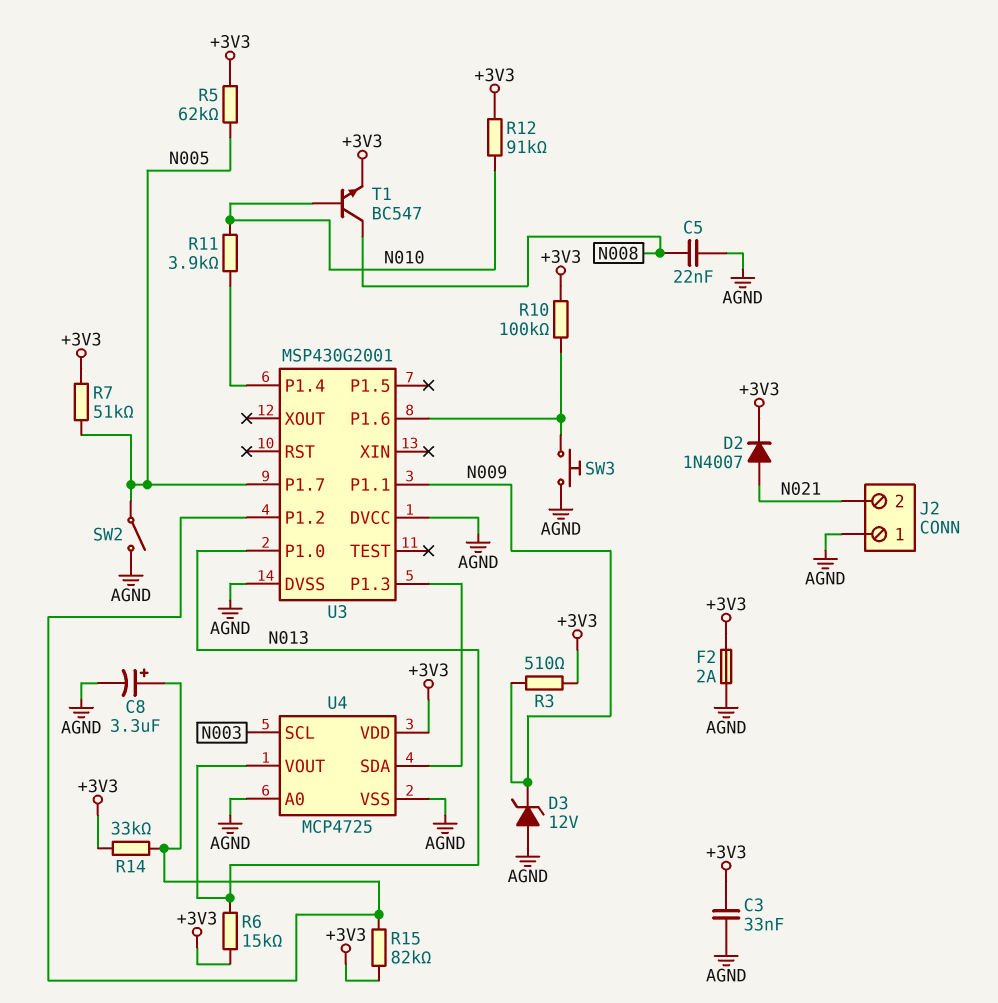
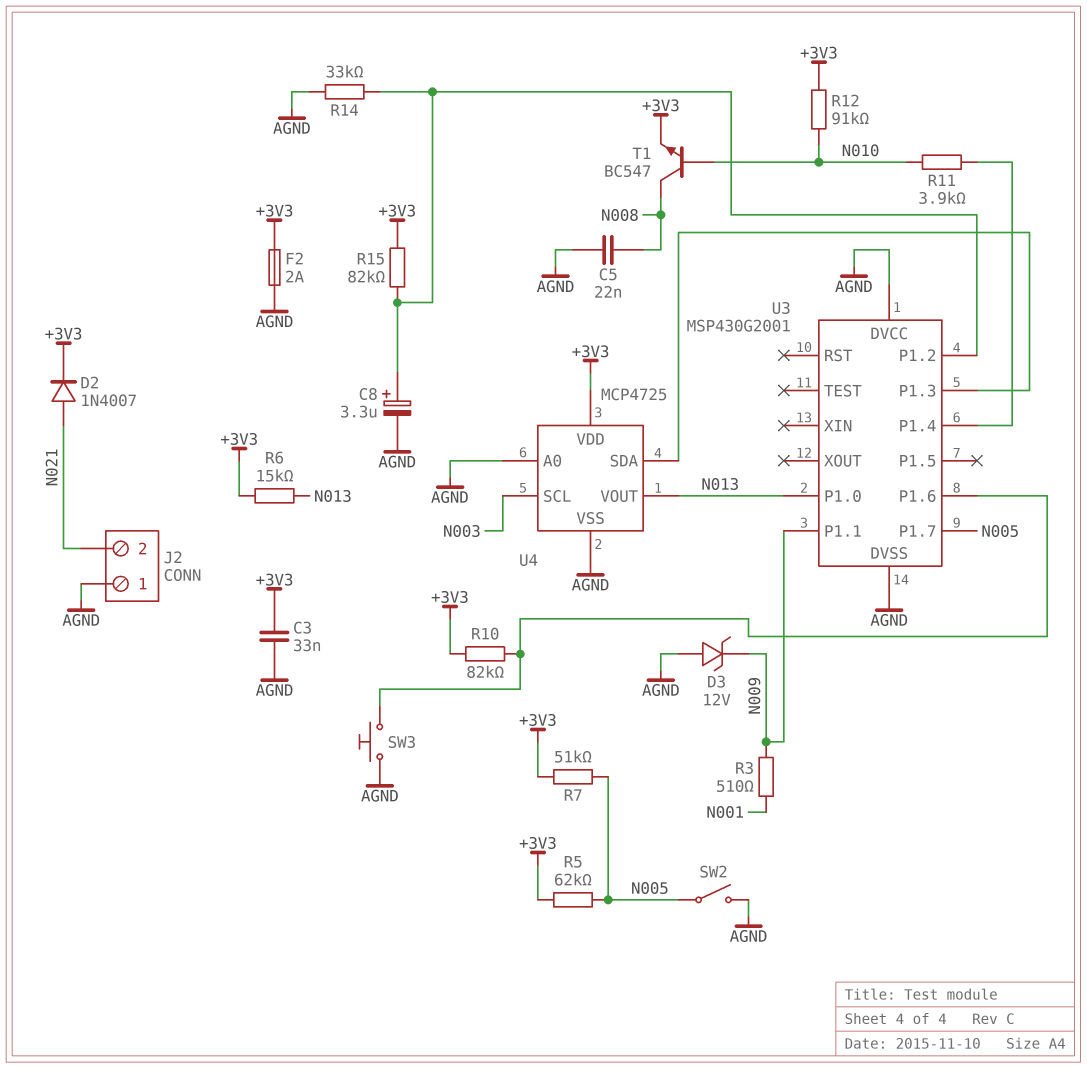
R3: 510 (+3V3, N009) -> 510 (N001, N009)
R10: 100k (+3V3, U3/P1.6) -> 82k (+3V3, U3/P1.6)
R14: 33k (+3V3, U3/P1.2) -> 33k (AGND, U3/P1.2)

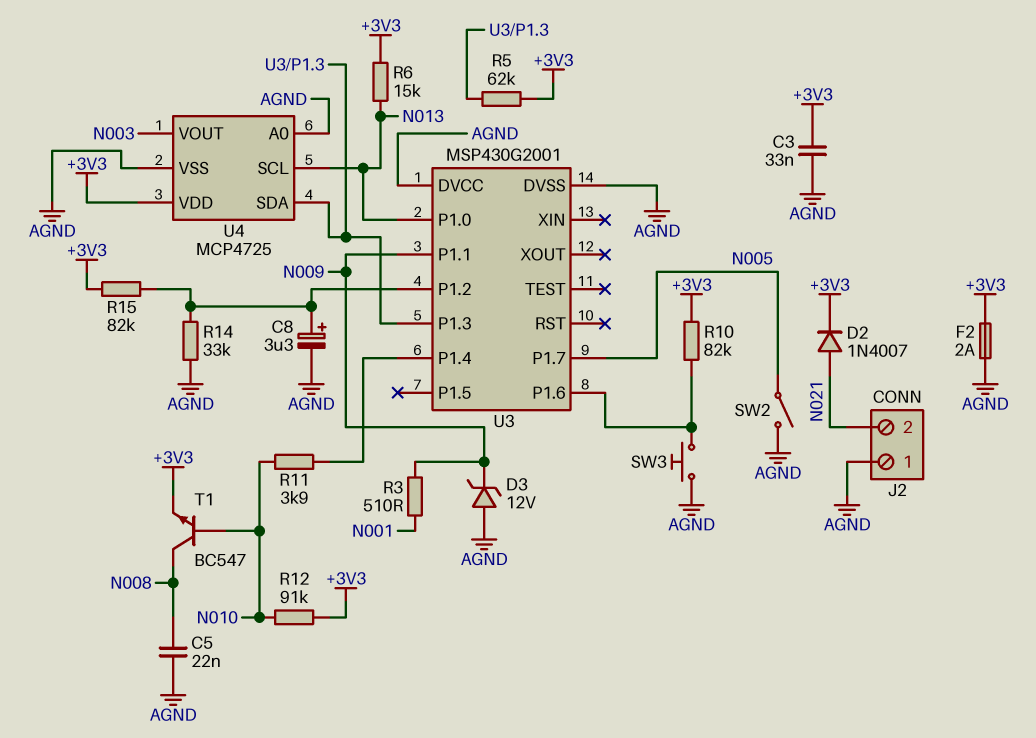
R5: 62k (+3V3, N005) -> 62k (+3V3, U3/P1.3)
R7: 51k (+3V3, N005) -> none
U4 pin SCL: N003 -> N013
U4 pin VOUT: N013 -> N003

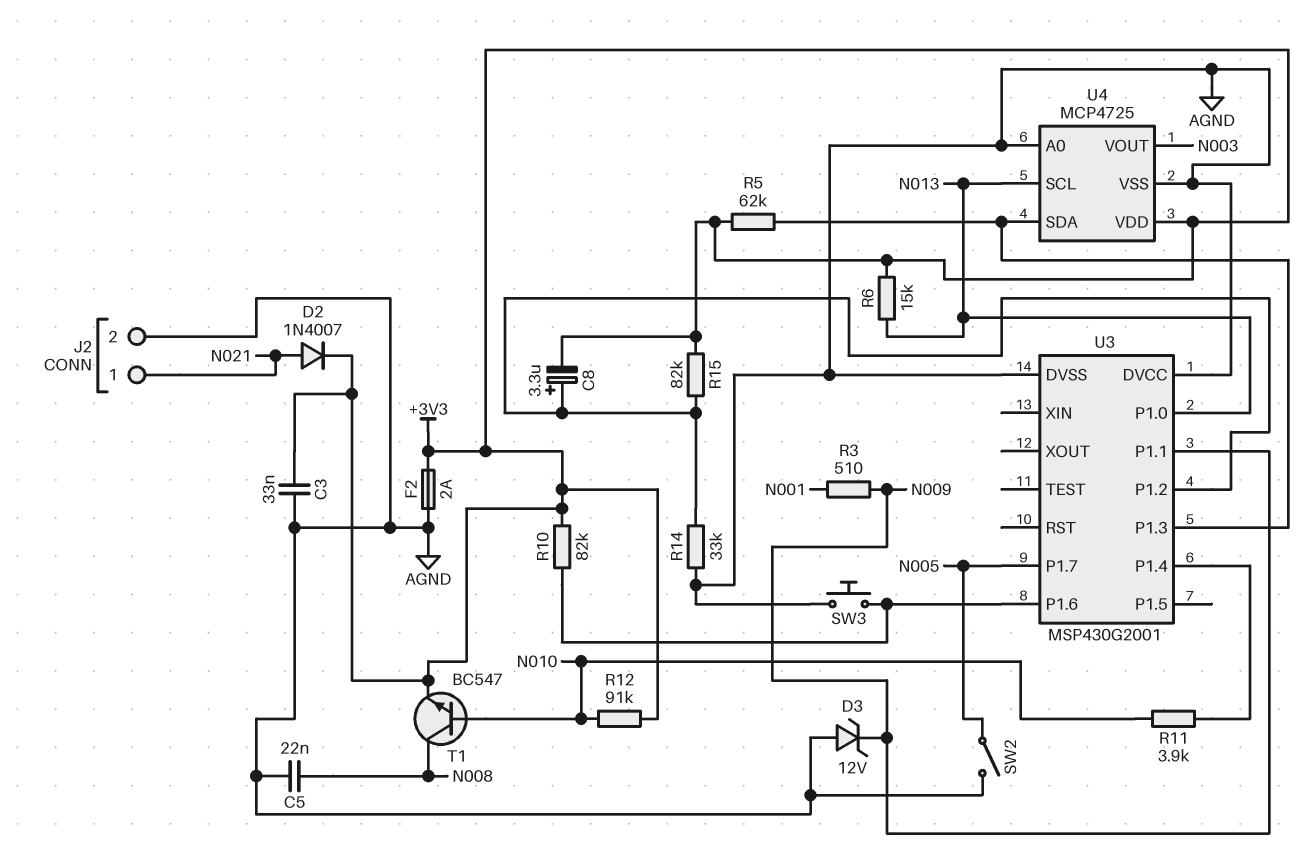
C8: 3.3uF (plus U3/P1.2, minus AGND) -> 3.3uF (plus U3/P1.2, minus +3V3)
J2 pin 1: AGND -> N021
J2 pin 2: N021 -> AGND

